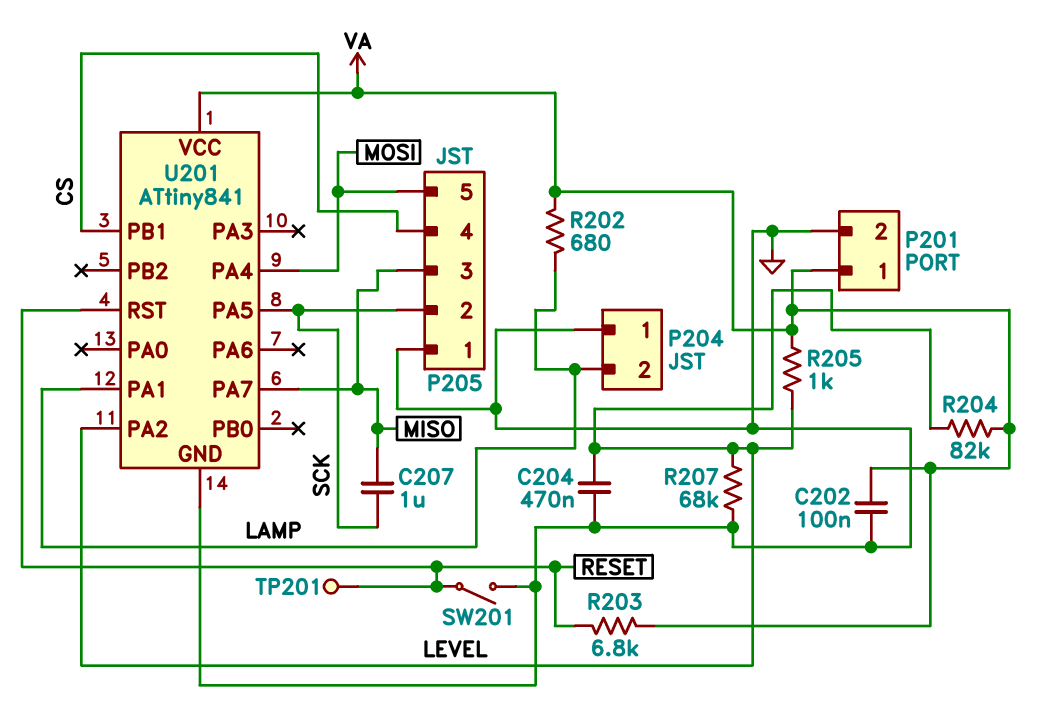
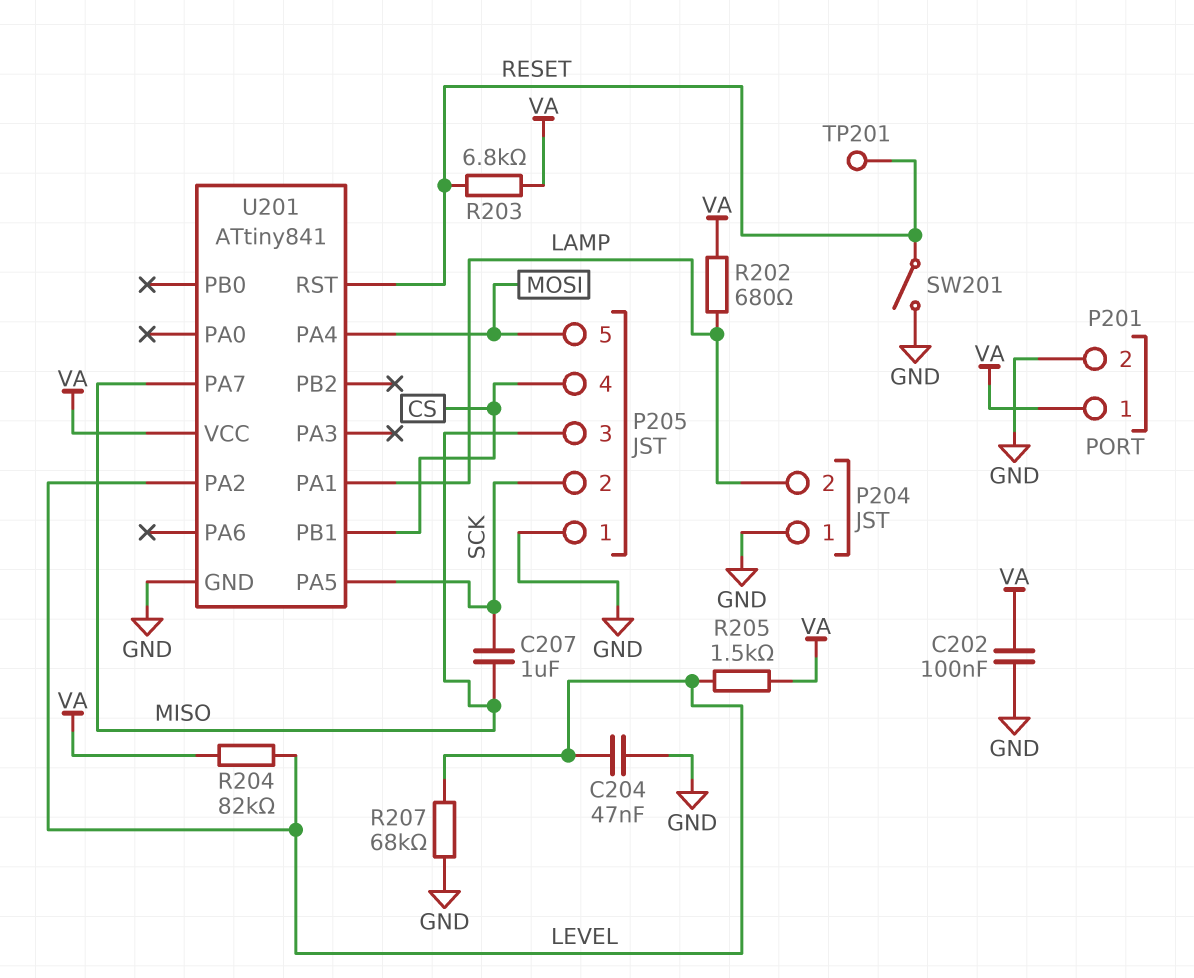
C204: 470nF (GND, LEVEL) -> 47nF (GND, LEVEL)
R205: 1k (LEVEL, VA) -> 1.5k (LEVEL, VA)

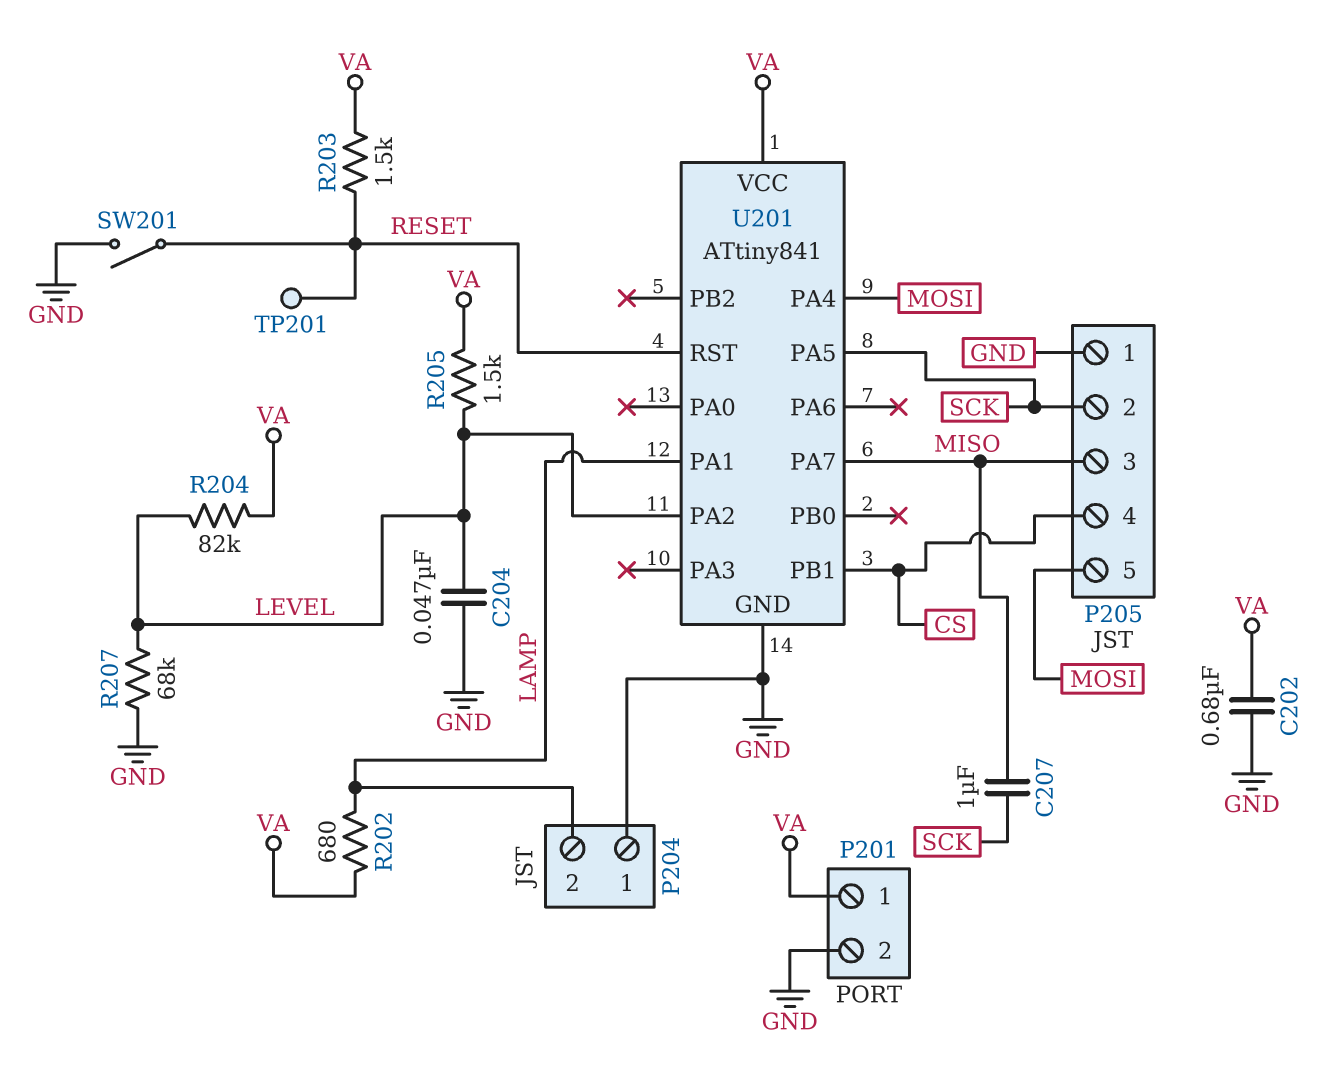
C202: 100nF (GND, VA) -> 680nF (GND, VA)
R203: 6.8k (RESET, VA) -> 1.5k (RESET, VA)

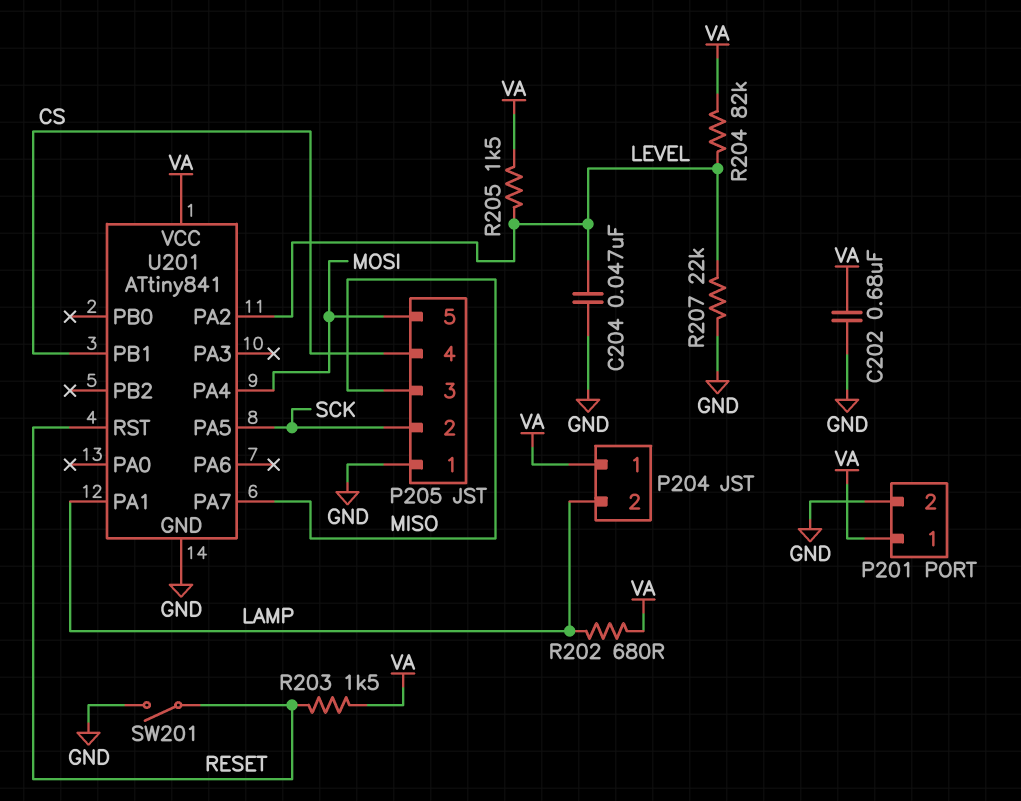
C207: 1uF (MISO, SCK) -> none
P204 pin 1: GND -> VA
R207: 68k (GND, LEVEL) -> 22k (GND, LEVEL)
TP201: test point (RESET) -> none

